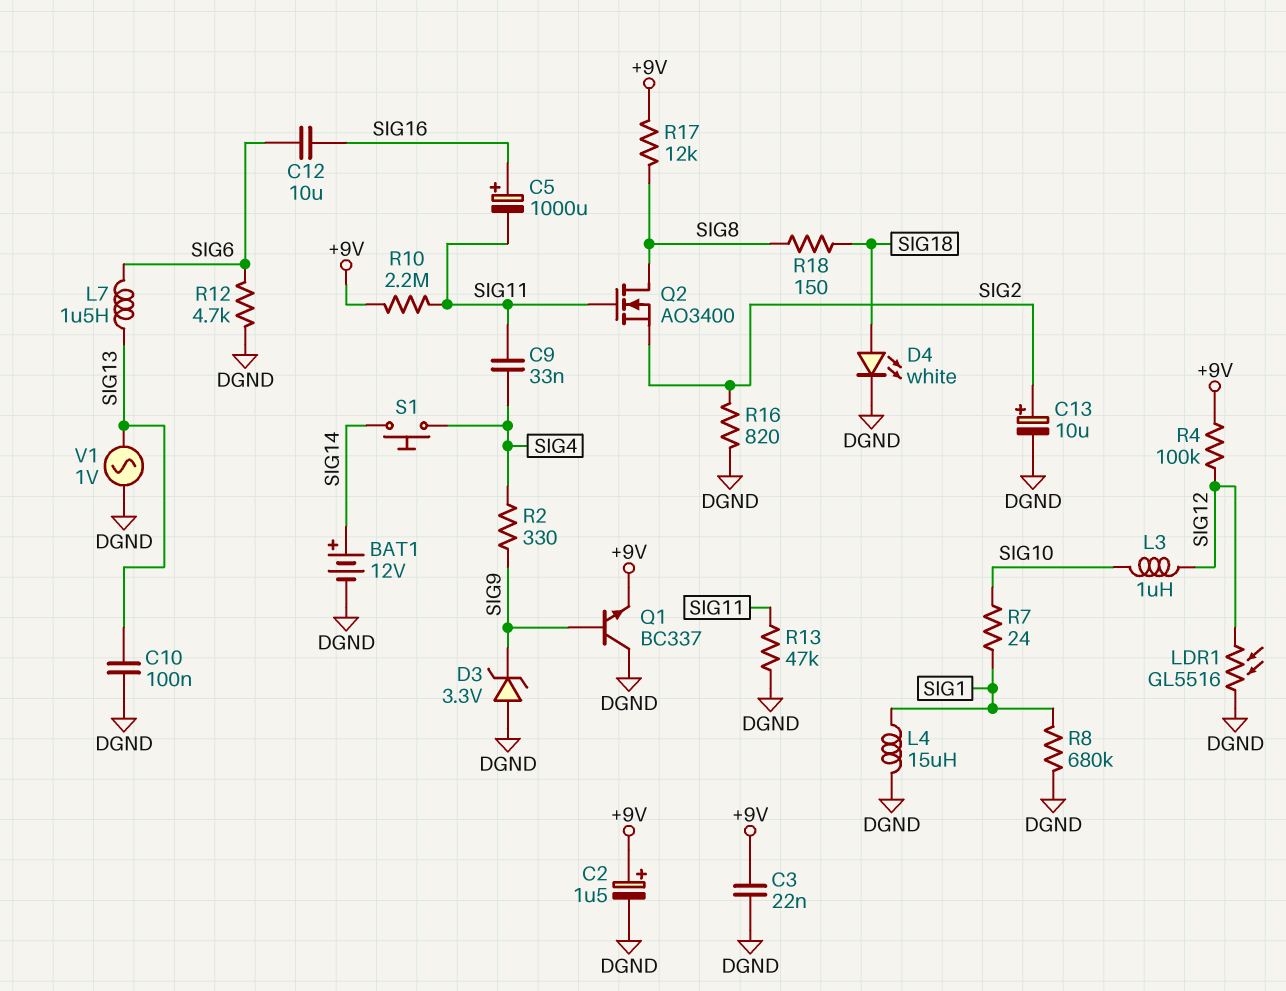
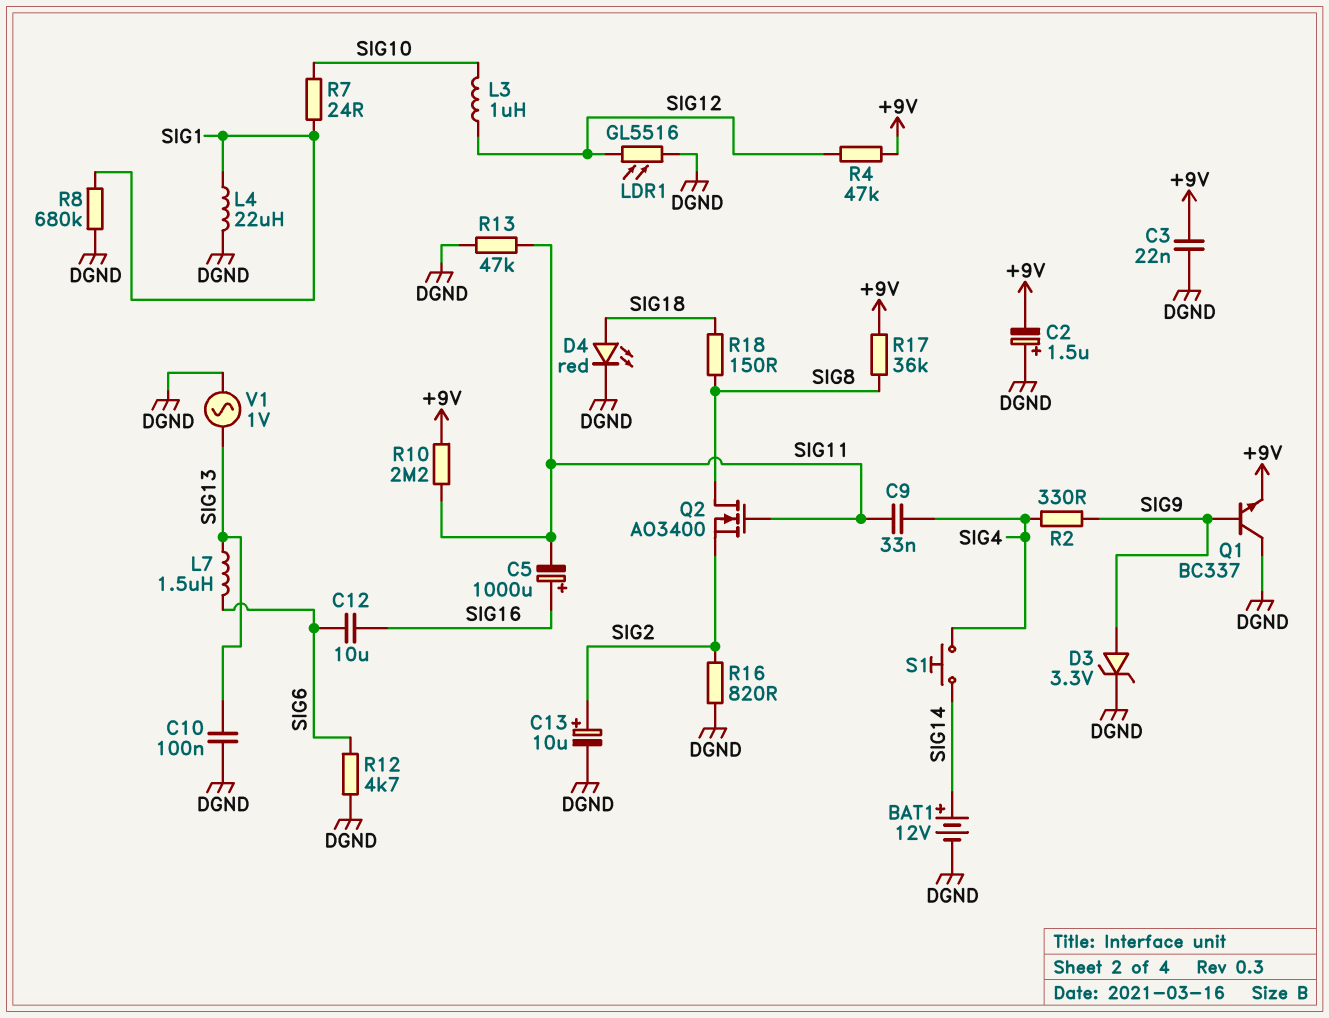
C2: 1.5uF (plus +9V, minus DGND) -> 1.5uF (plus DGND, minus +9V)
D3: zener 3.3V (A DGND, K SIG9) -> zener 3.3V (A SIG9, K DGND)
D4: LED white (A SIG18, K DGND) -> LED red (A SIG18, K DGND)
L4: 15uH (DGND, SIG1) -> 22uH (DGND, SIG1)
R4: 100k (+9V, SIG12) -> 47k (+9V, SIG12)
R17: 12k (+9V, SIG8) -> 36k (+9V, SIG8)

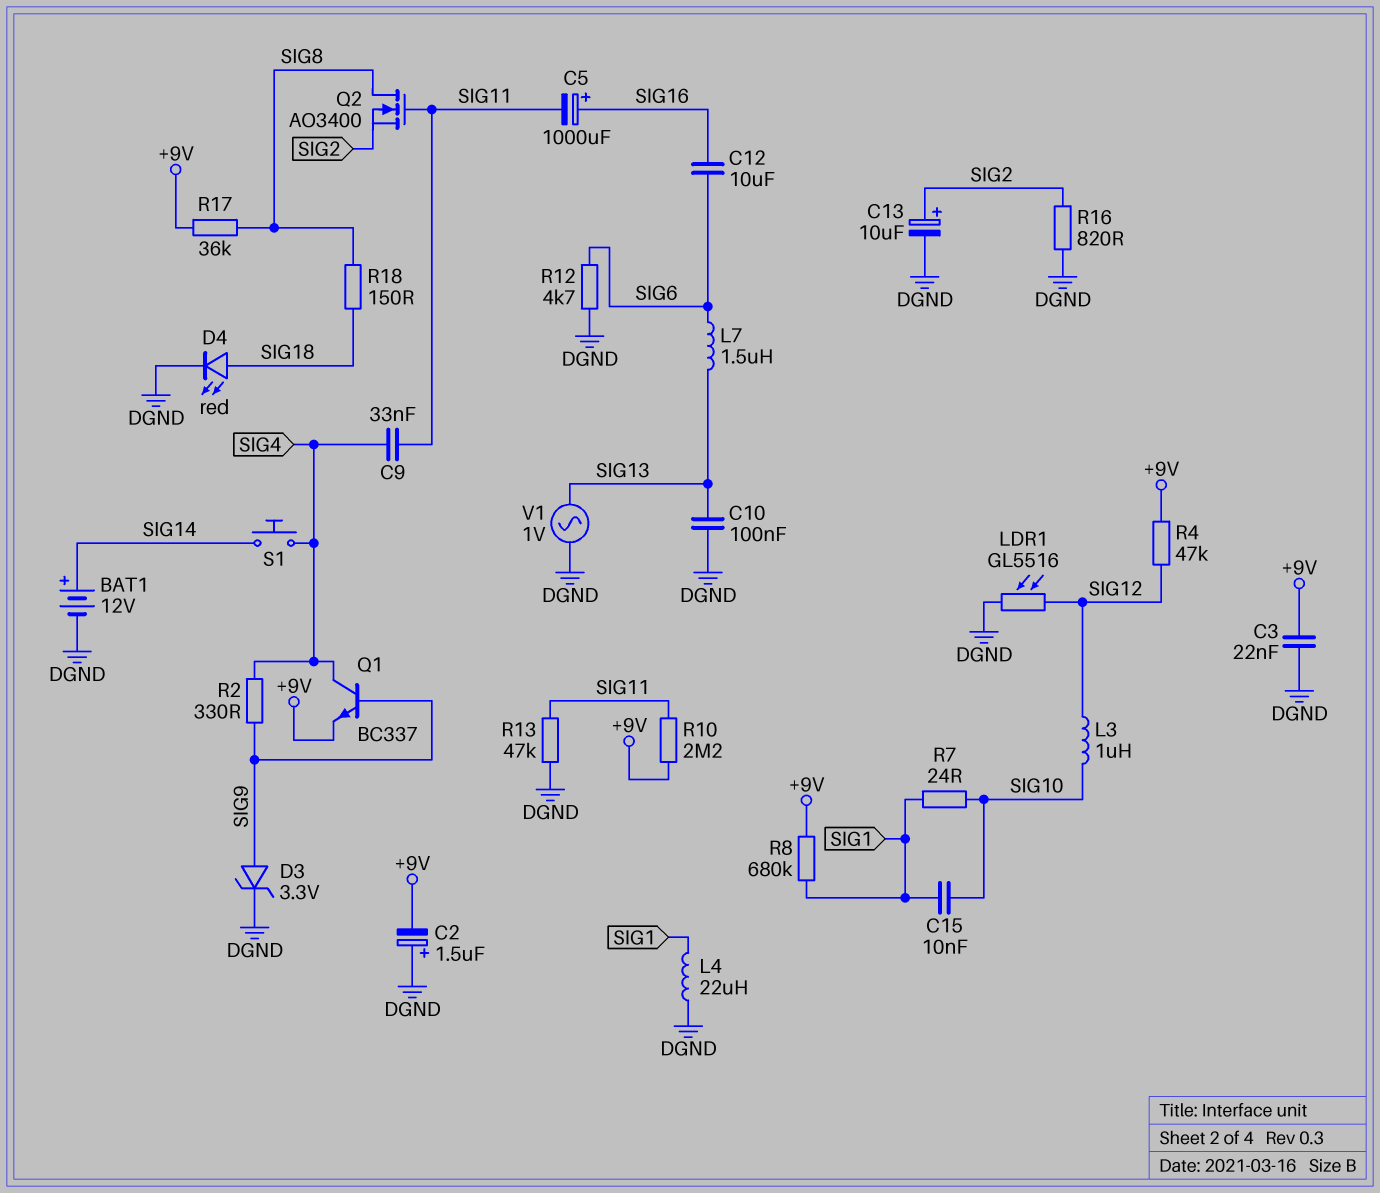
C15: none -> 10nF (SIG1, SIG10)
Q1: NPN BC337 (B SIG9, C DGND, E +9V) -> NPN BC337 (B SIG9, C SIG4, E +9V)
R8: 680k (DGND, SIG1) -> 680k (+9V, SIG1)

